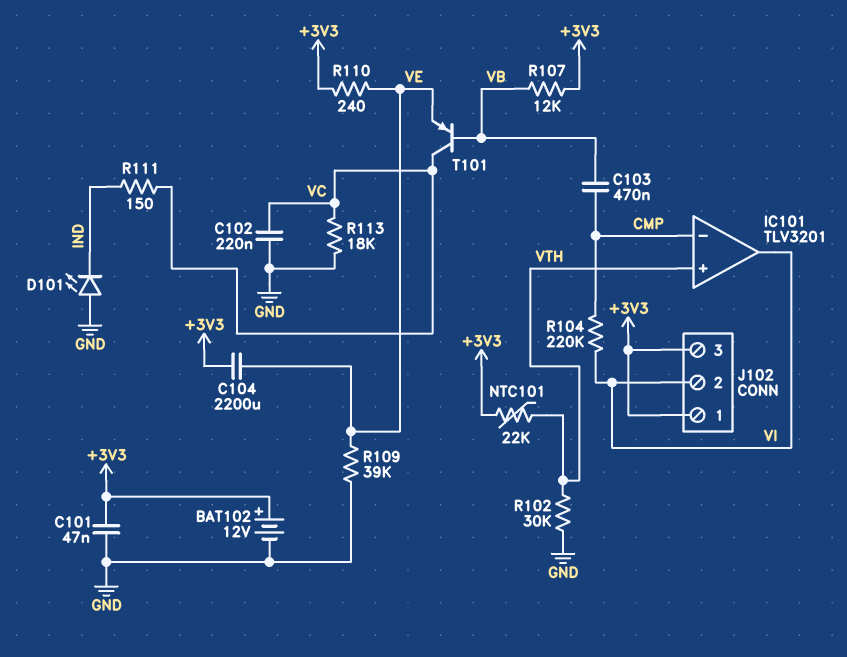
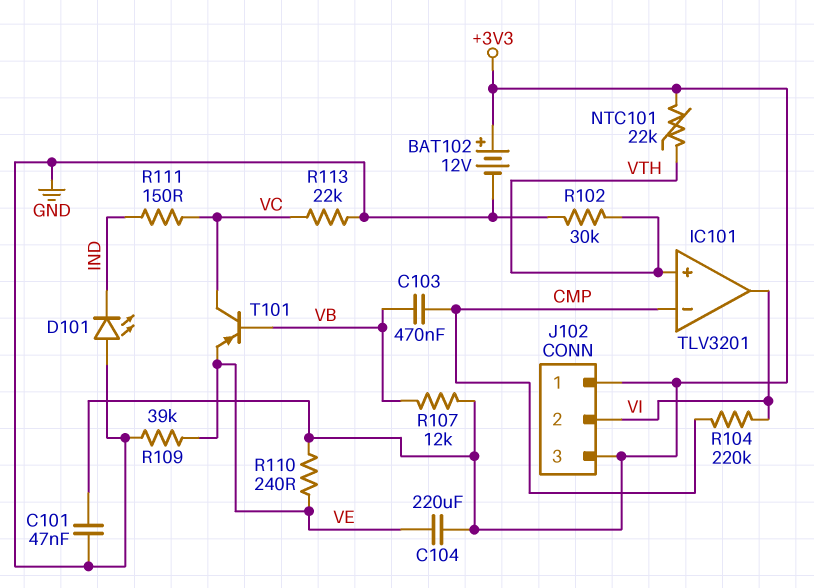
C102: 220nF (GND, VC) -> none
C104: 2200uF (+3V3, VE) -> 220uF (+3V3, VE)
R113: 18k (GND, VC) -> 22k (GND, VC)

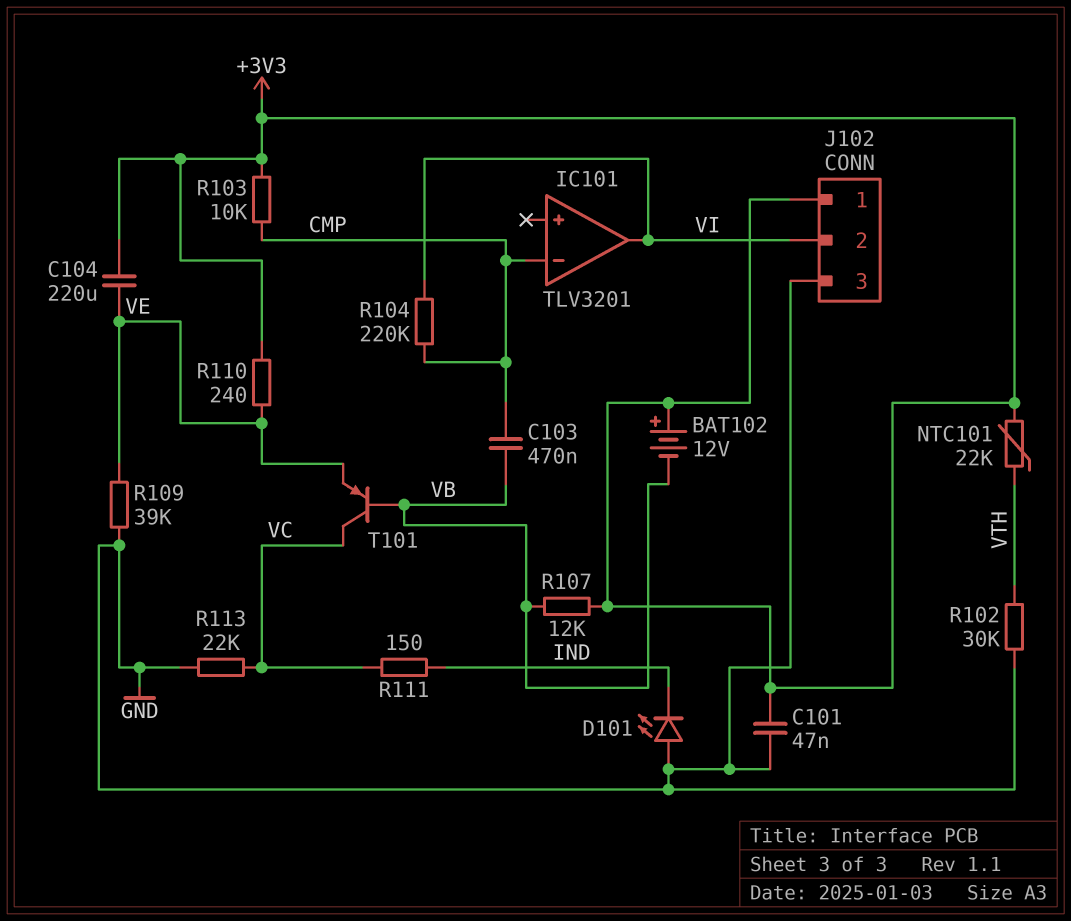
BAT102: 12V (plus +3V3, minus GND) -> 12V (plus +3V3, minus VB)
IC101 pin in+: VTH -> none
J102 pin 3: +3V3 -> GND
R103: none -> 10k (+3V3, CMP)

